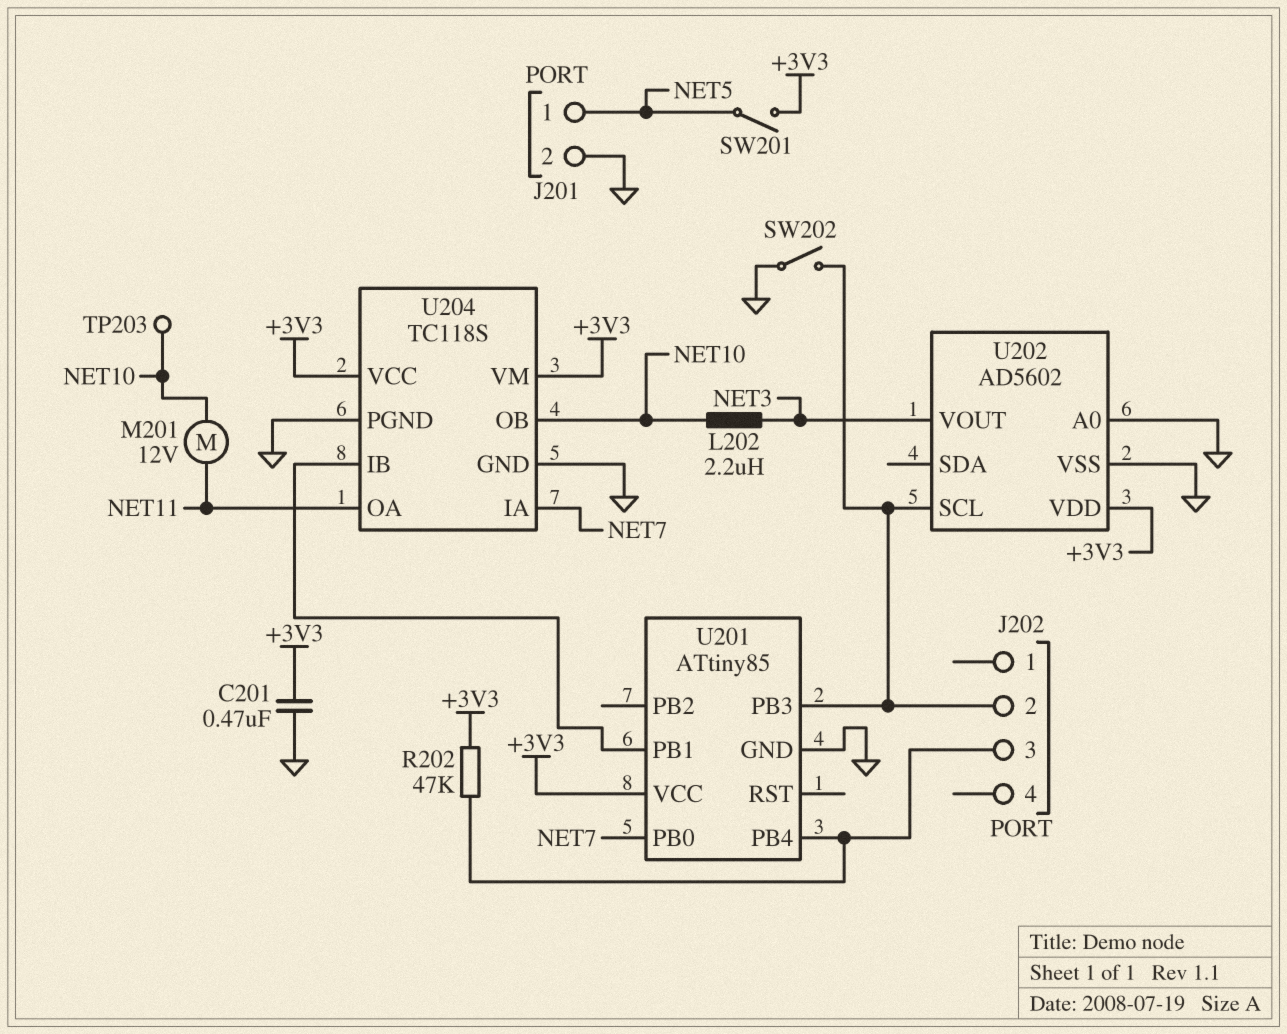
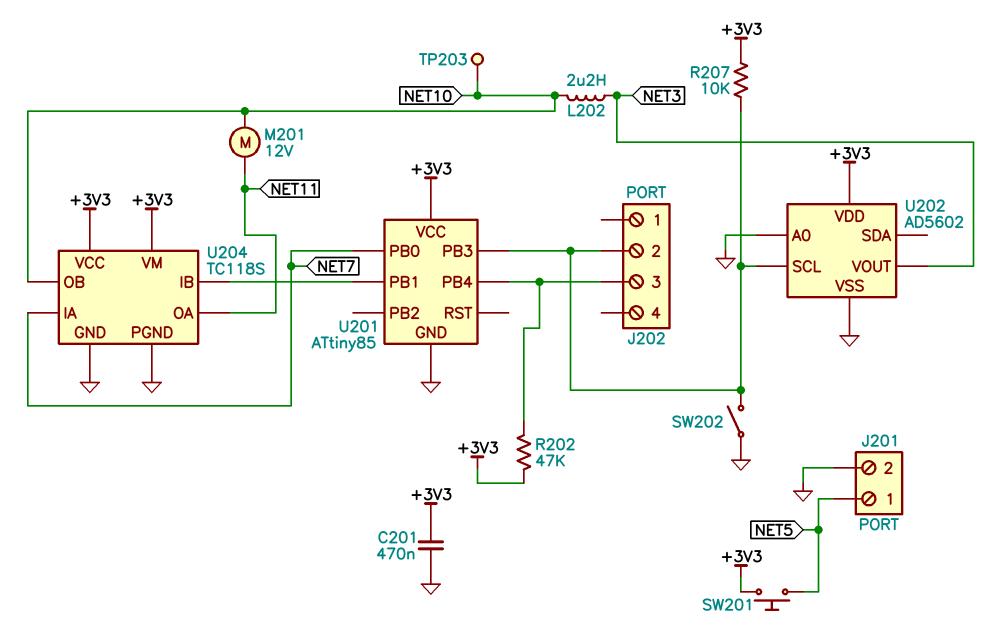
R207: none -> 10k (+3V3, J202/2)
SW201: switch (+3V3, NET5) -> button (+3V3, NET5)

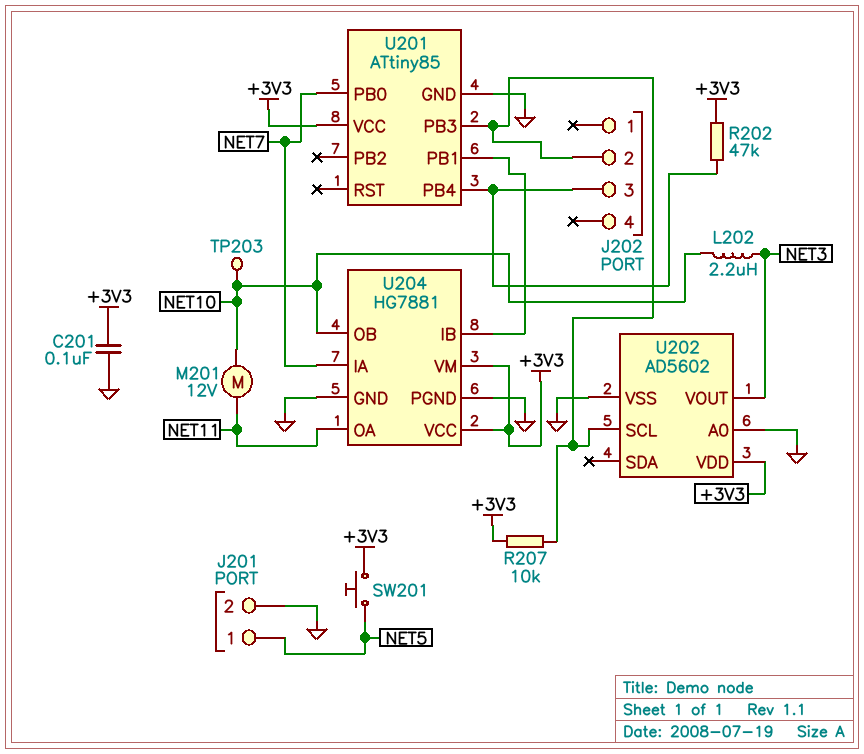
C201: 470nF (+3V3, GND) -> 100nF (+3V3, GND)
SW202: switch (GND, J202/2) -> none
U204: TC118S -> HG7881

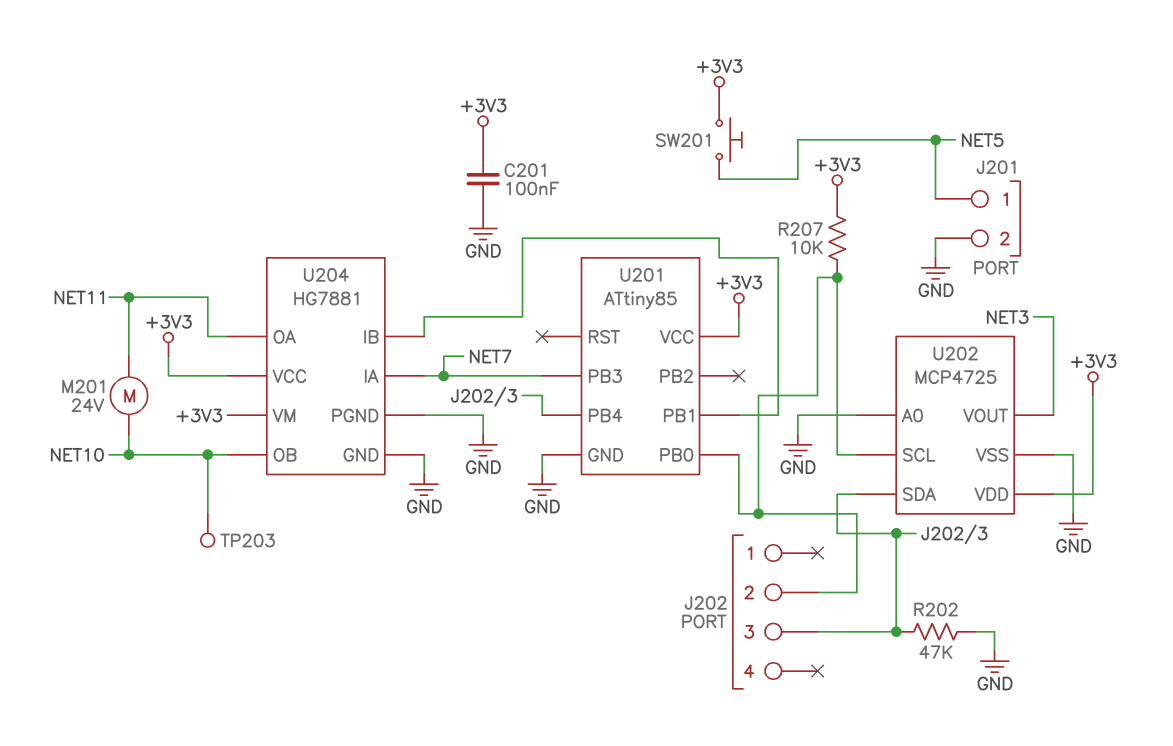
L202: 2.2uH (NET3, NET10) -> none
M201: motor 12V (NET10, NET11) -> motor 24V (NET10, NET11)
R202: 47k (+3V3, J202/3) -> 47k (GND, J202/3)
U201 pin PB0: NET7 -> J202/2
U201 pin PB3: J202/2 -> NET7
U202: AD5602 -> MCP4725
U202 pin SDA: none -> J202/3

